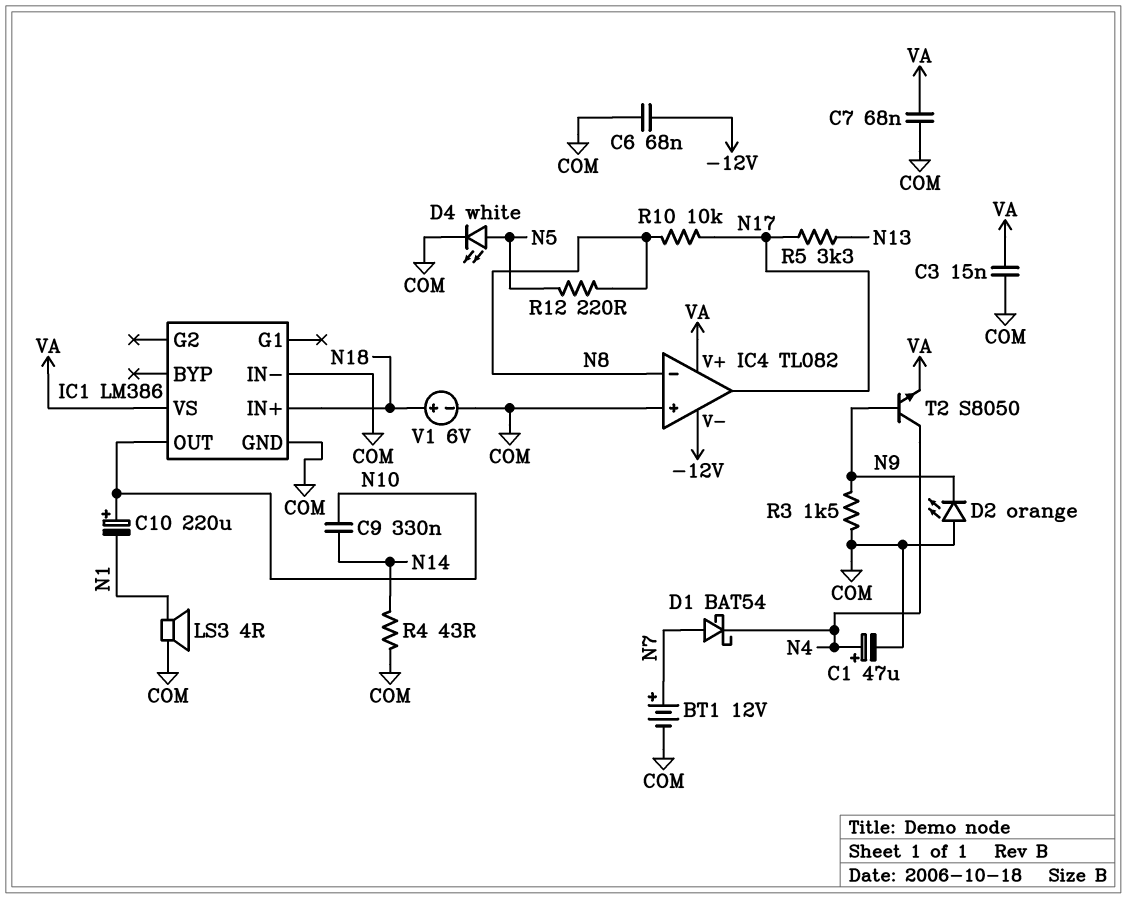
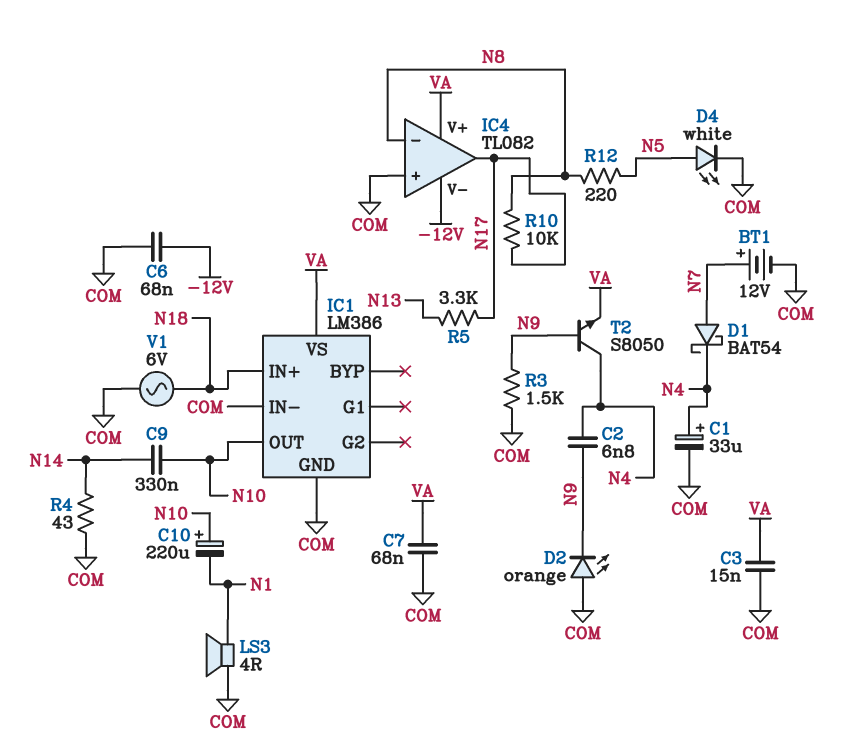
C1: 47uF (plus N4, minus COM) -> 33uF (plus N4, minus COM)
C2: none -> 6.8nF (N4, N9)
V1: 6V (plus N18, minus COM) -> AC 6V (COM, N18)

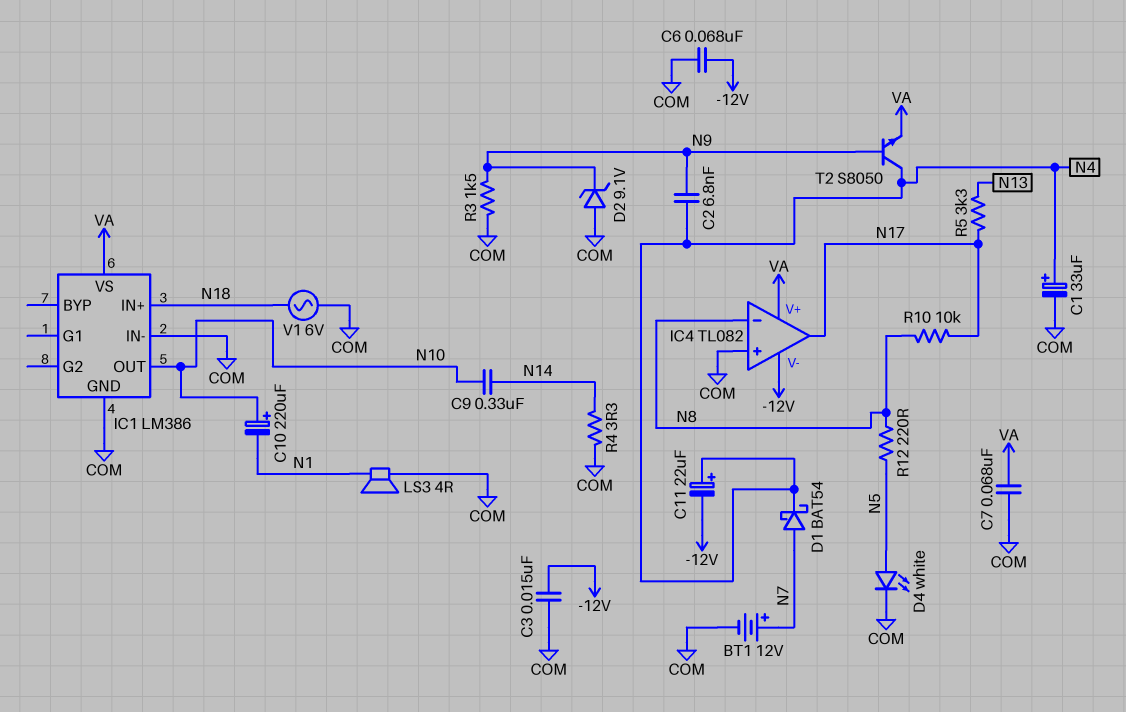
C3: 15nF (COM, VA) -> 15nF (-12V, COM)
C11: none -> 22uF (plus N4, minus -12V)
D2: LED orange (A COM, K N9) -> zener 9.1V (A COM, K N9)
R4: 43 (COM, N14) -> 3.3 (COM, N14)

